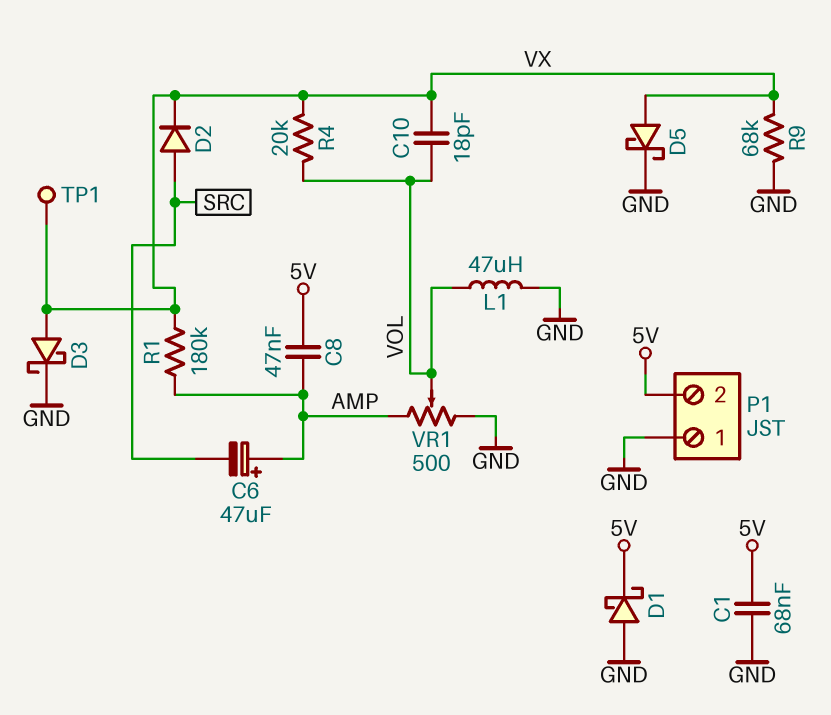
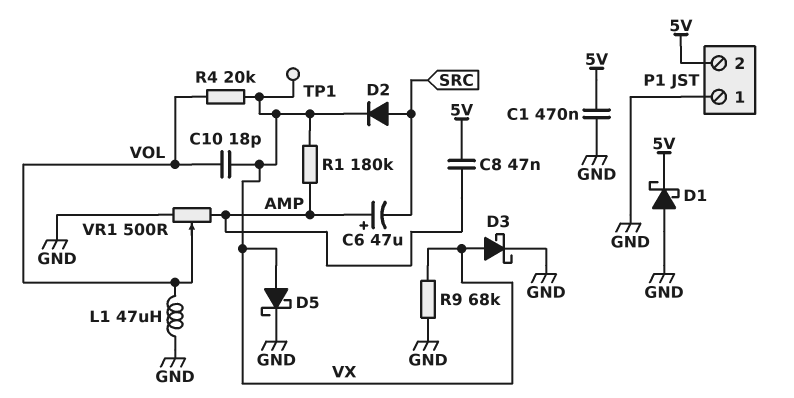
C1: 68nF (5V, GND) -> 470nF (5V, GND)

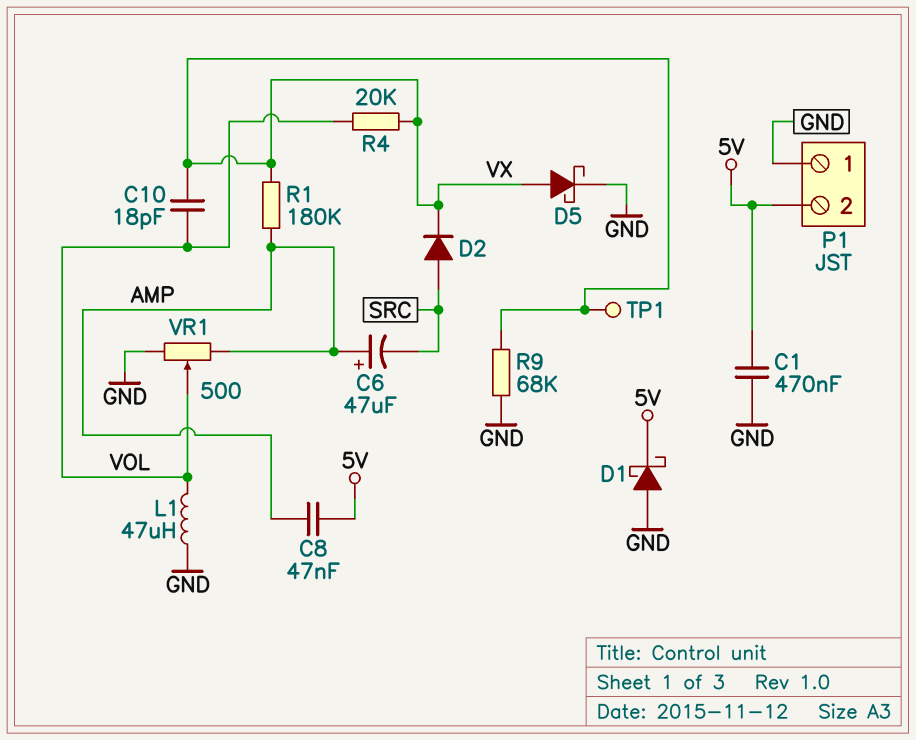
D3: schottky (A VX, K GND) -> none

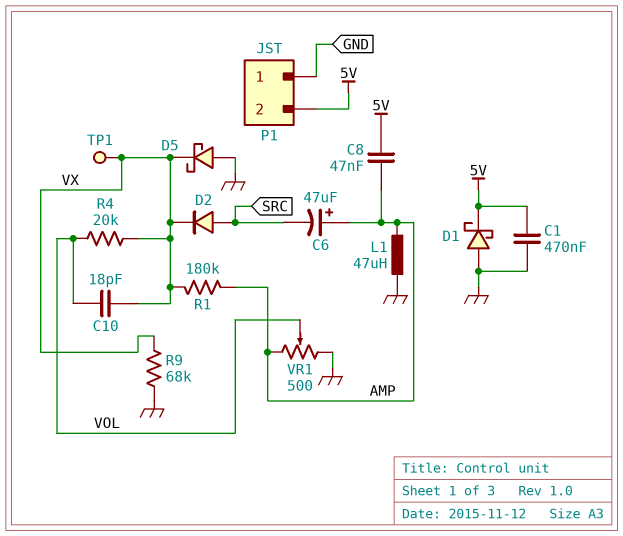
D5: schottky (A VX, K GND) -> schottky (A GND, K VX)
L1: 47uH (GND, VOL) -> 47uH (AMP, GND)

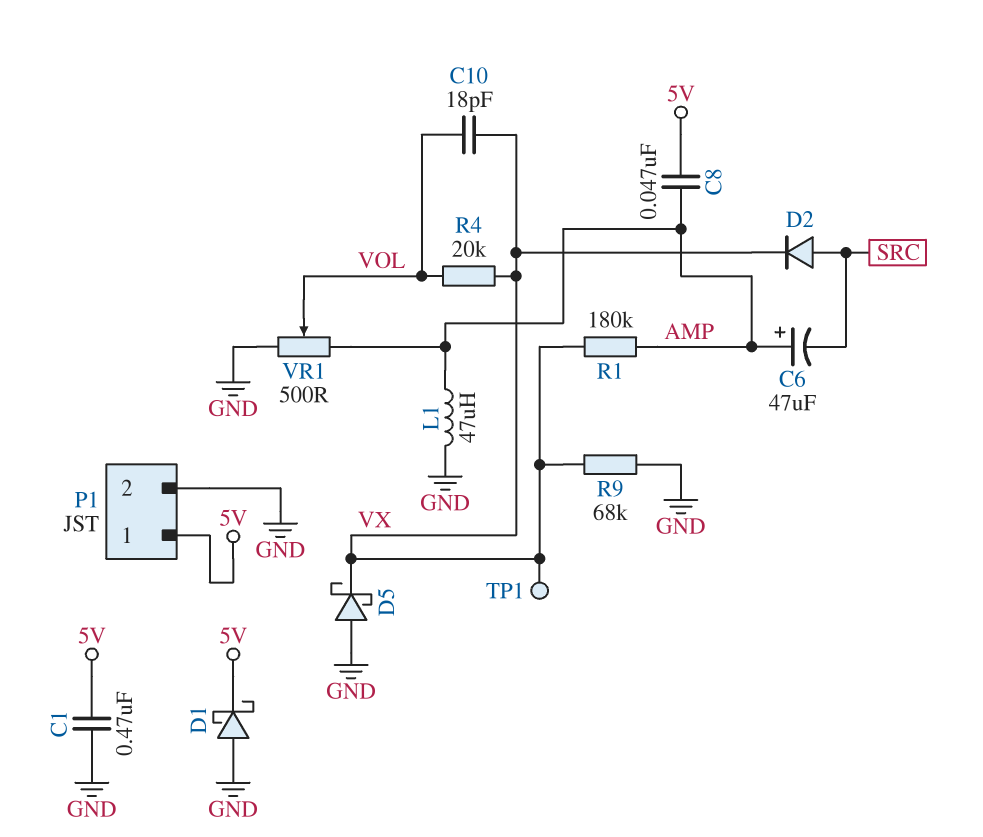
P1 pin 1: GND -> 5V
P1 pin 2: 5V -> GND

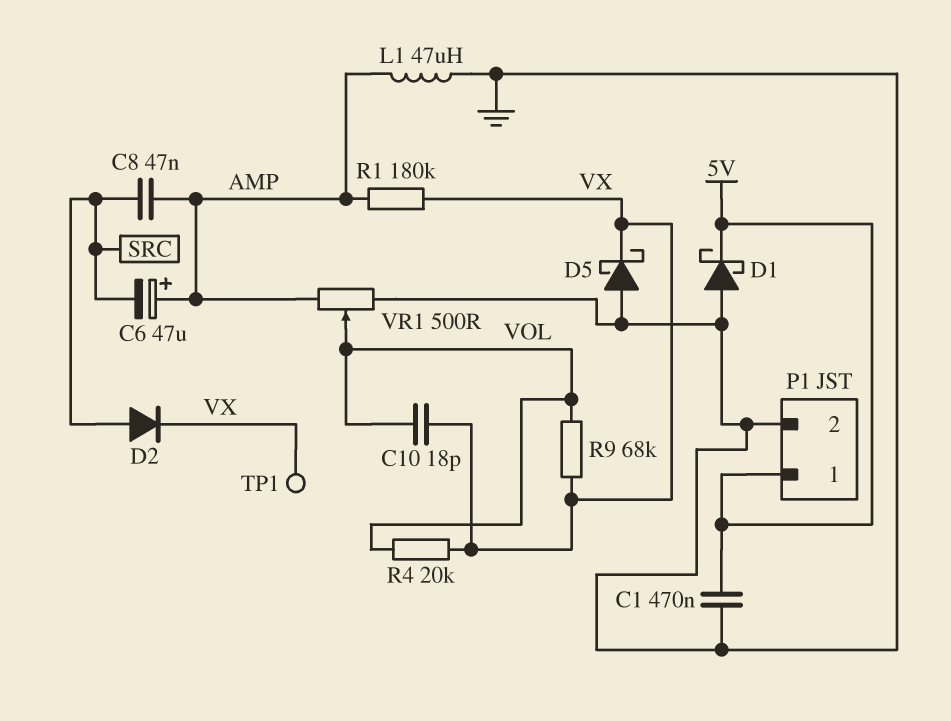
C8: 47nF (5V, AMP) -> 47nF (AMP, SRC)
R9: 68k (GND, VX) -> 68k (VOL, VX)

